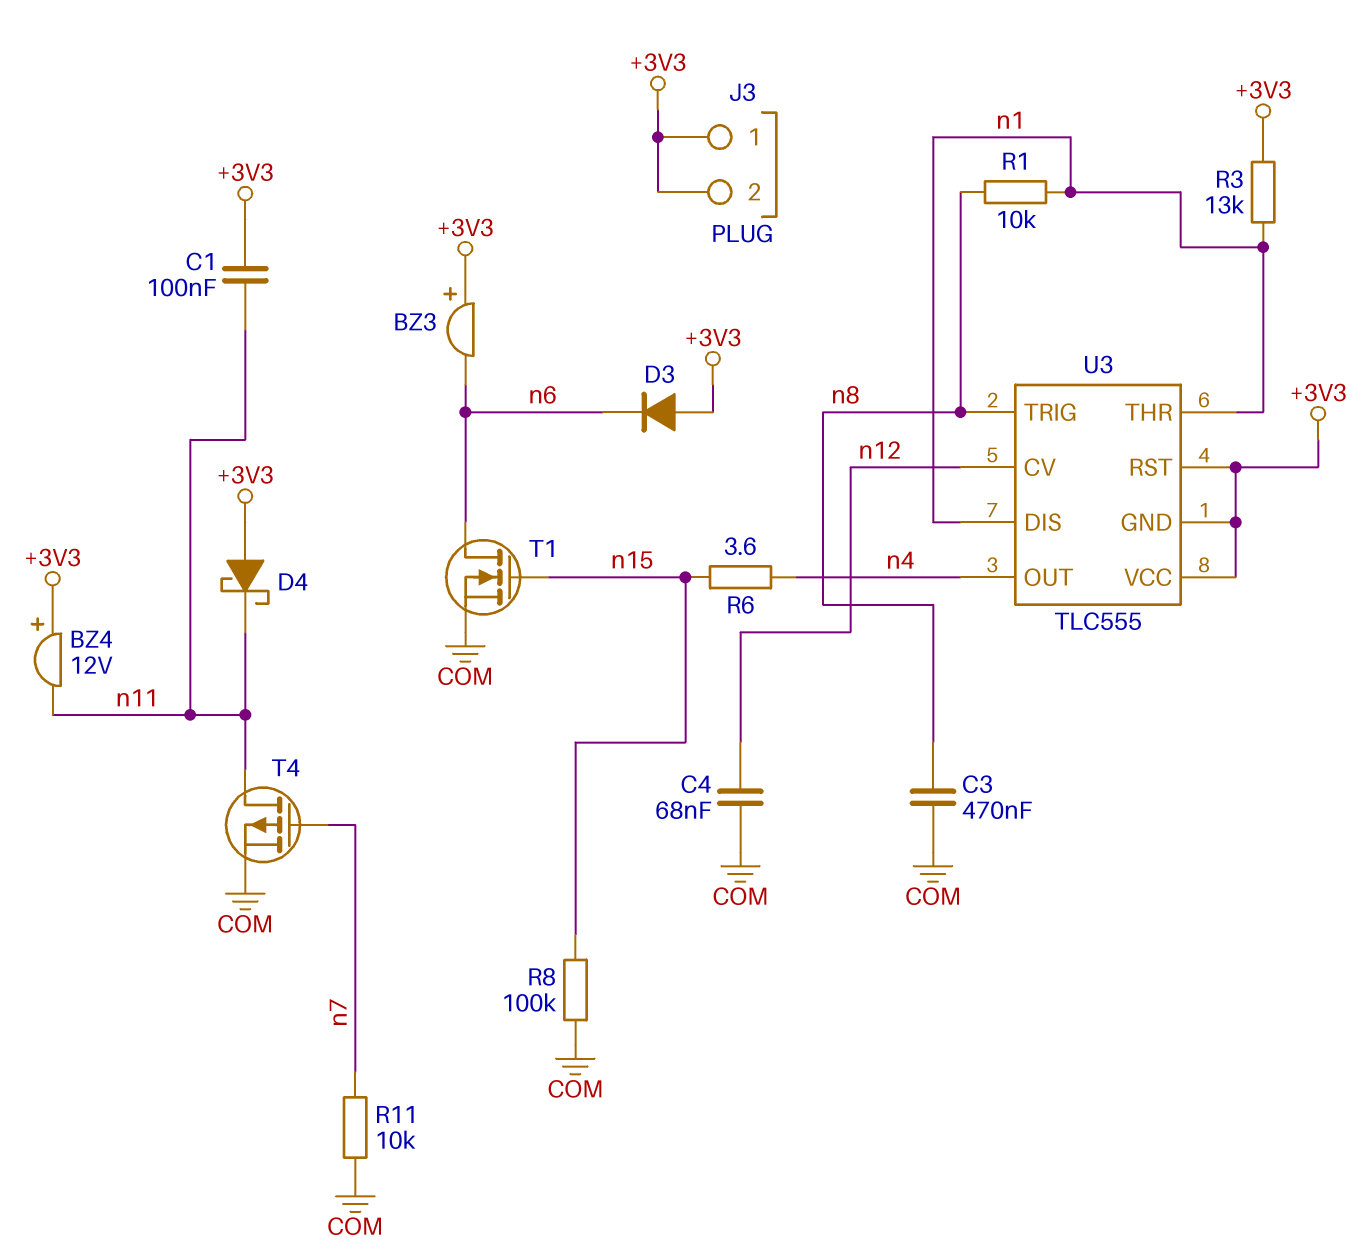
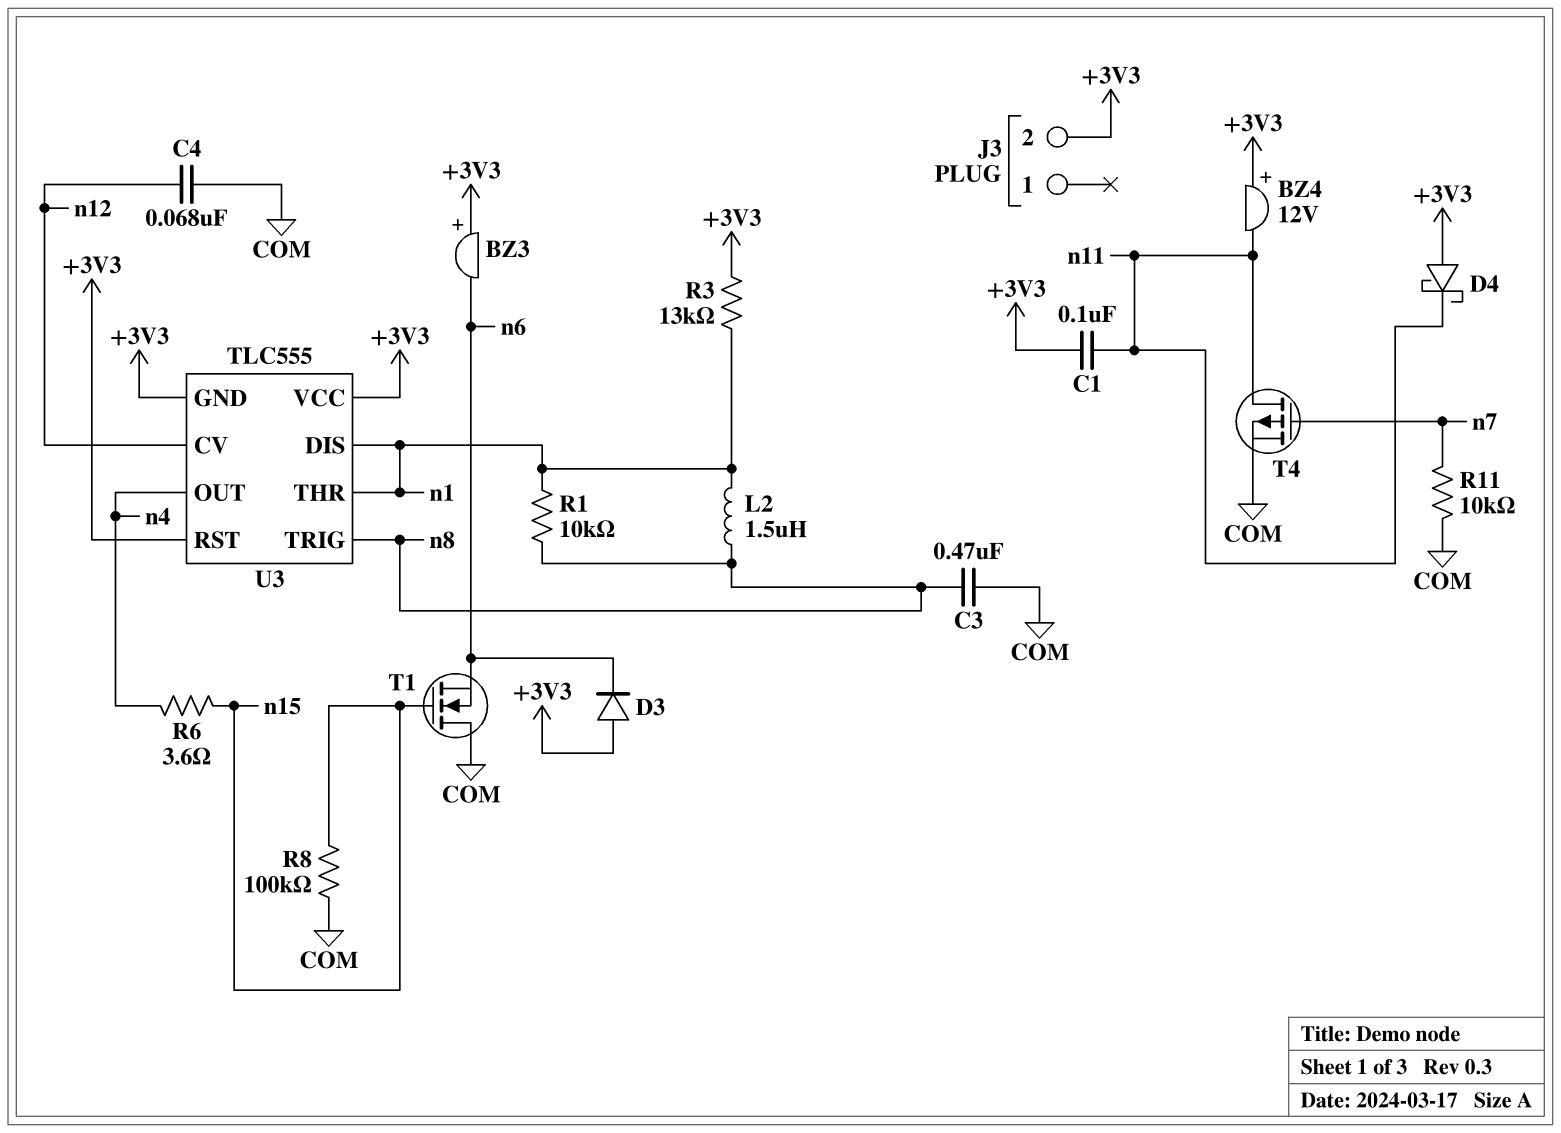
J3 pin 1: +3V3 -> none
L2: none -> 1.5uH (n1, n8)
T1: NMOS (G n15, D n6, S COM) -> NMOS (G n15, D COM, S n6)

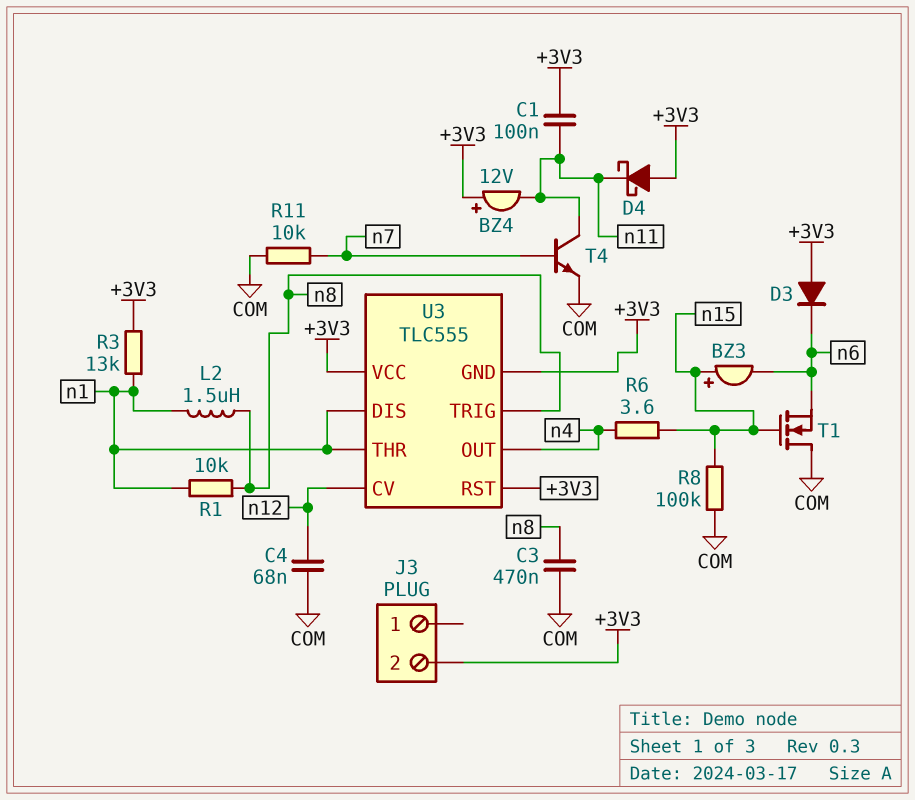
BZ3: buzzer (plus +3V3, minus n6) -> buzzer (plus n15, minus n6)
T4: PMOS (G n7, D n11, S COM) -> NPN (B n7, C n11, E COM)

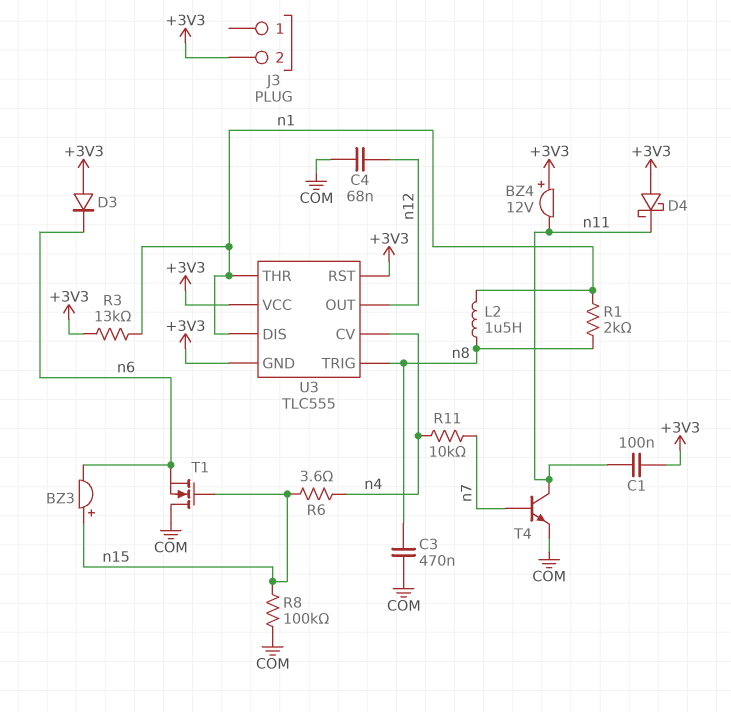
R1: 10k (n1, n8) -> 2k (n1, n8)
R11: 10k (COM, n7) -> 10k (n4, n7)
U3 pin CV: n12 -> n4
U3 pin OUT: n4 -> n12

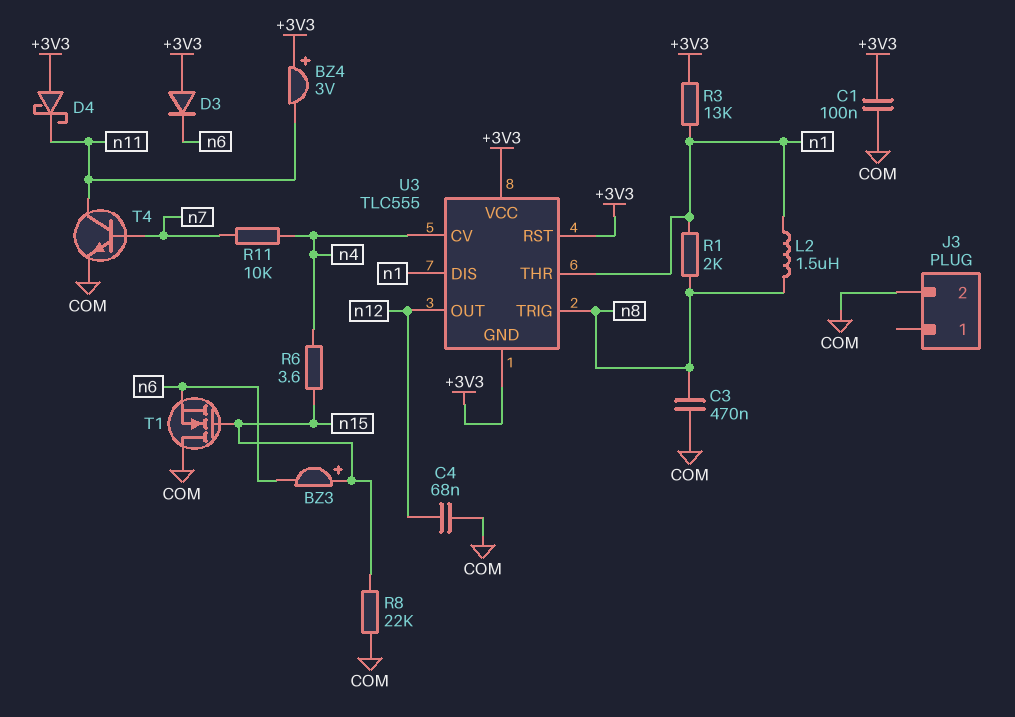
BZ4: buzzer 12V (plus +3V3, minus n11) -> buzzer 3V (plus +3V3, minus n11)
C1: 100nF (+3V3, n11) -> 100nF (+3V3, COM)
J3 pin 2: +3V3 -> COM
R8: 100k (COM, n15) -> 22k (COM, n15)

